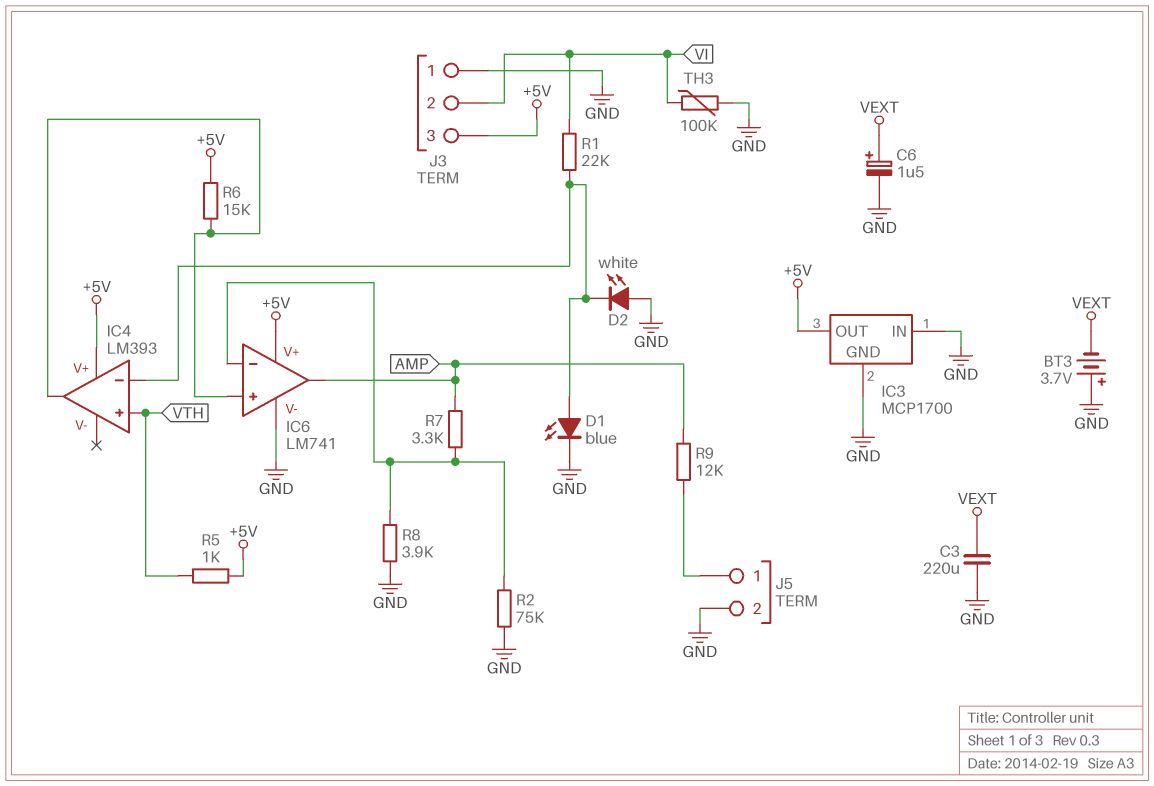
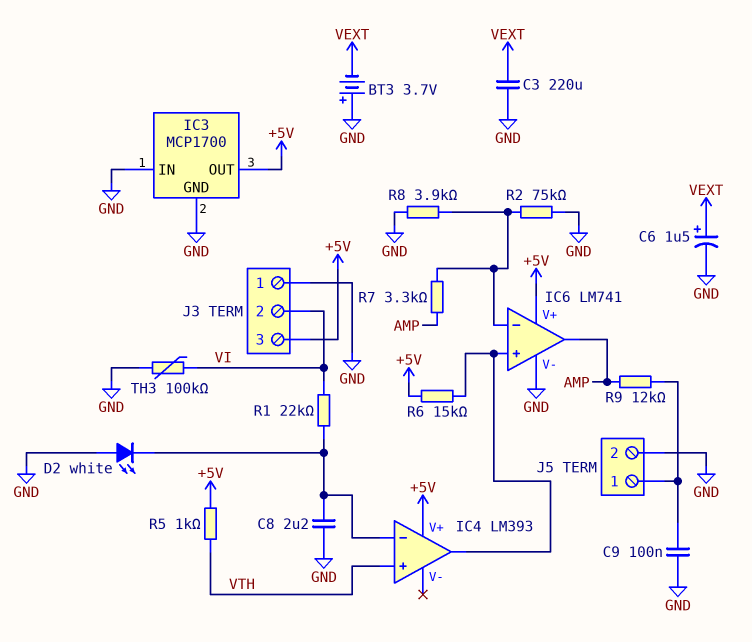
C8: none -> 2.2uF (GND, IC4/in-)
C9: none -> 100nF (GND, J5/1)
D1: LED blue (A IC4/in-, K GND) -> none

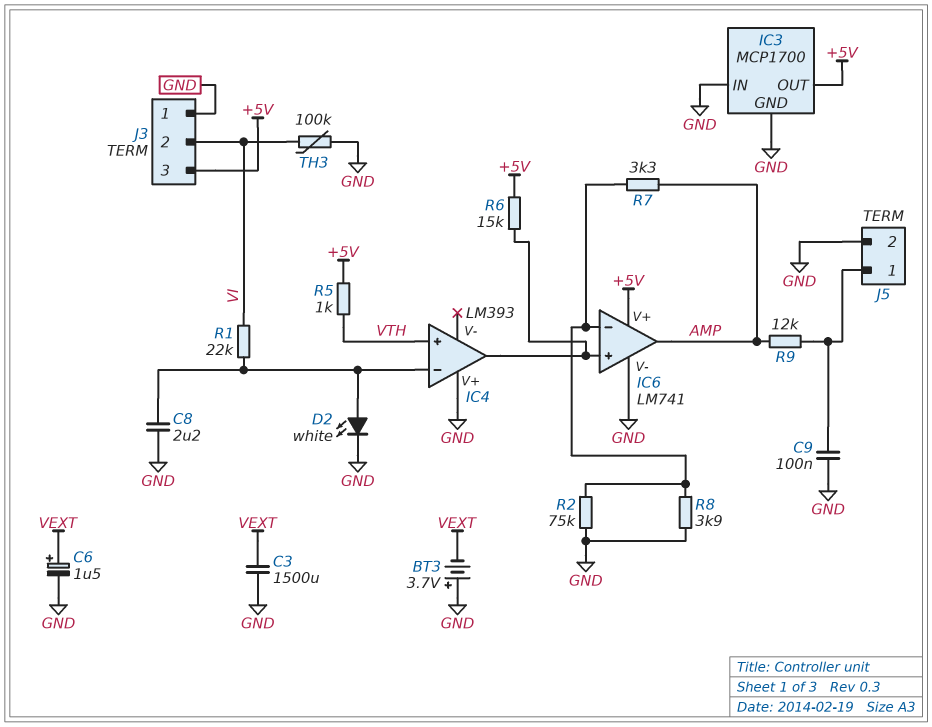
C3: 220uF (GND, VEXT) -> 1500uF (GND, VEXT)
D2: LED white (A GND, K IC4/in-) -> LED white (A IC4/in-, K GND)
IC4 pin V+: +5V -> GND

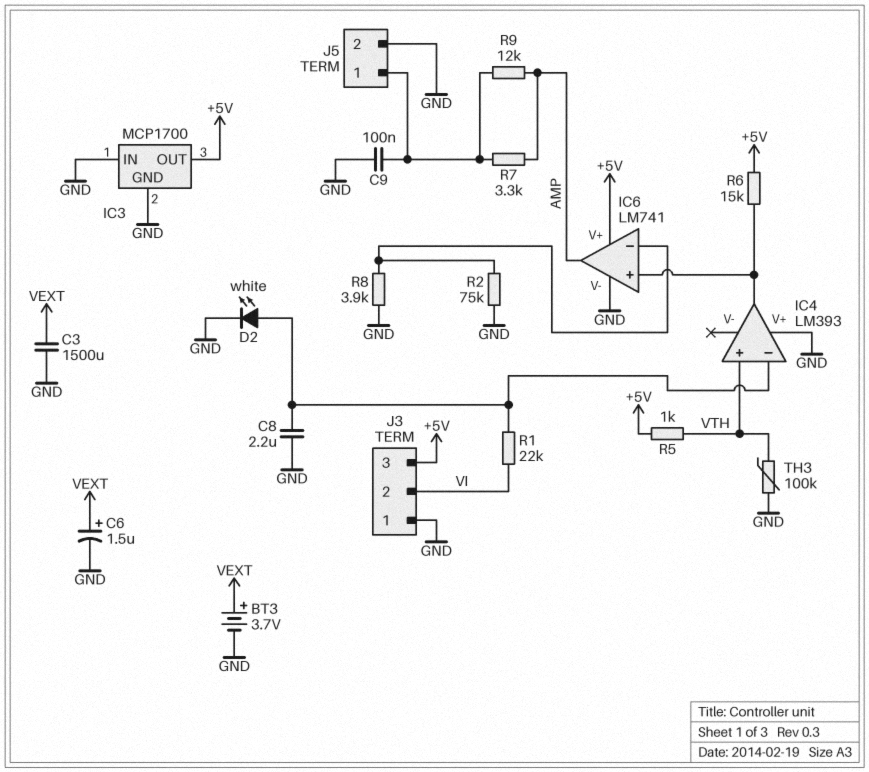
BT3: 3.7V (plus GND, minus VEXT) -> 3.7V (plus VEXT, minus GND)
R7: 3.3k (AMP, IC6/in-) -> 3.3k (AMP, J5/1)
TH3: 100k (GND, VI) -> 100k (GND, VTH)

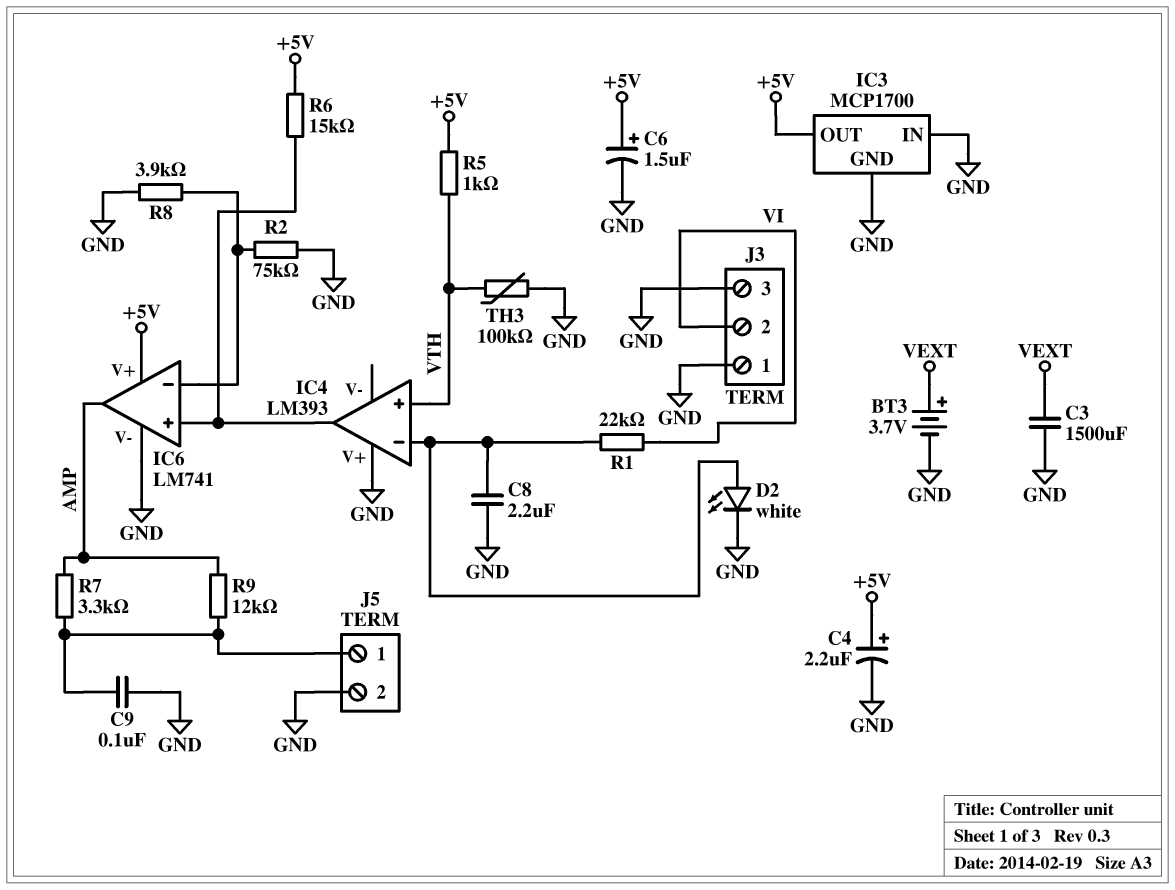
C4: none -> 2.2uF (plus +5V, minus GND)
C6: 1.5uF (plus VEXT, minus GND) -> 1.5uF (plus +5V, minus GND)
J3 pin 3: +5V -> GND

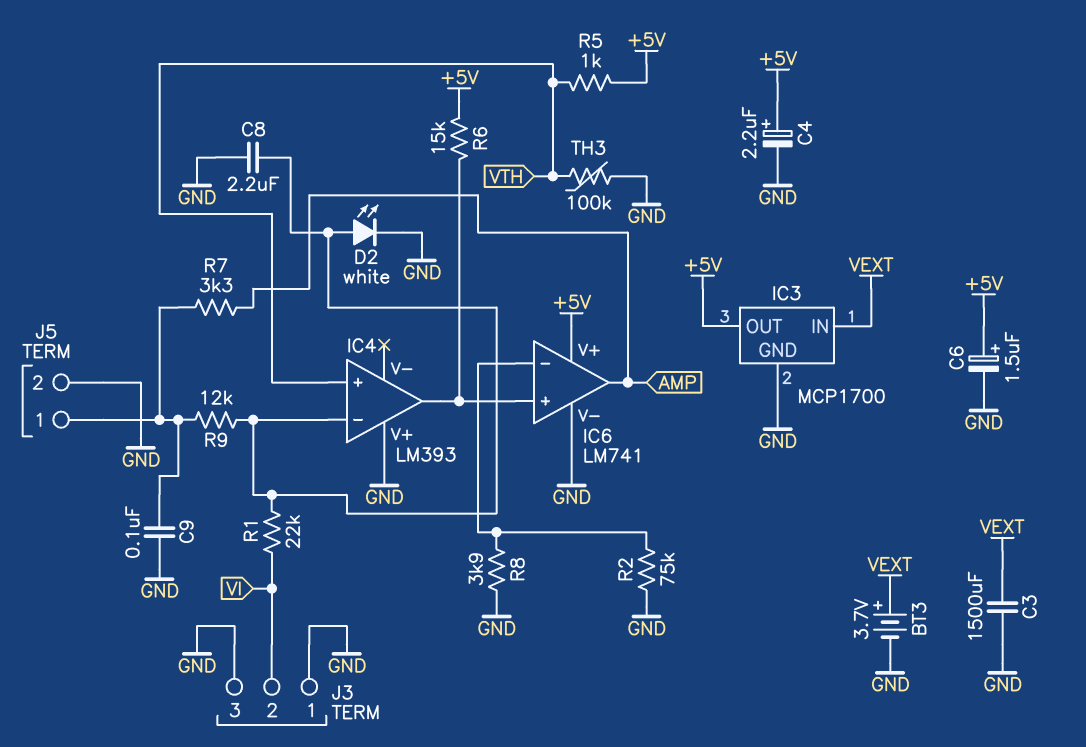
IC3 pin IN: GND -> VEXT
R9: 12k (AMP, J5/1) -> 12k (IC4/in-, J5/1)

